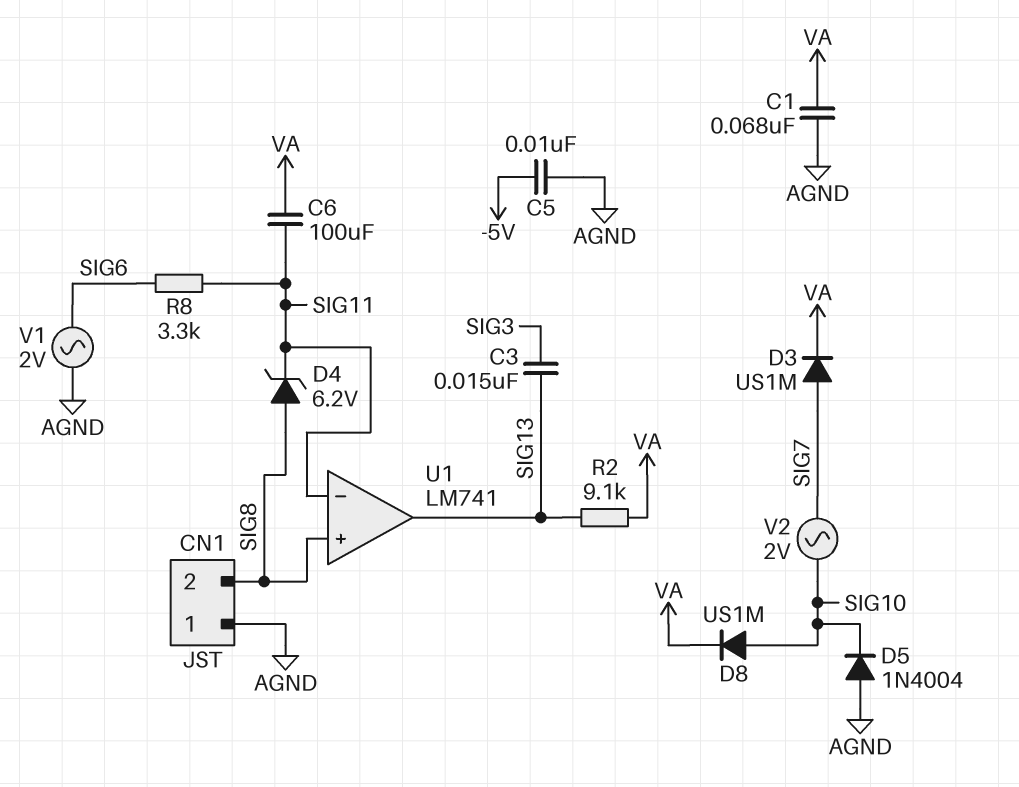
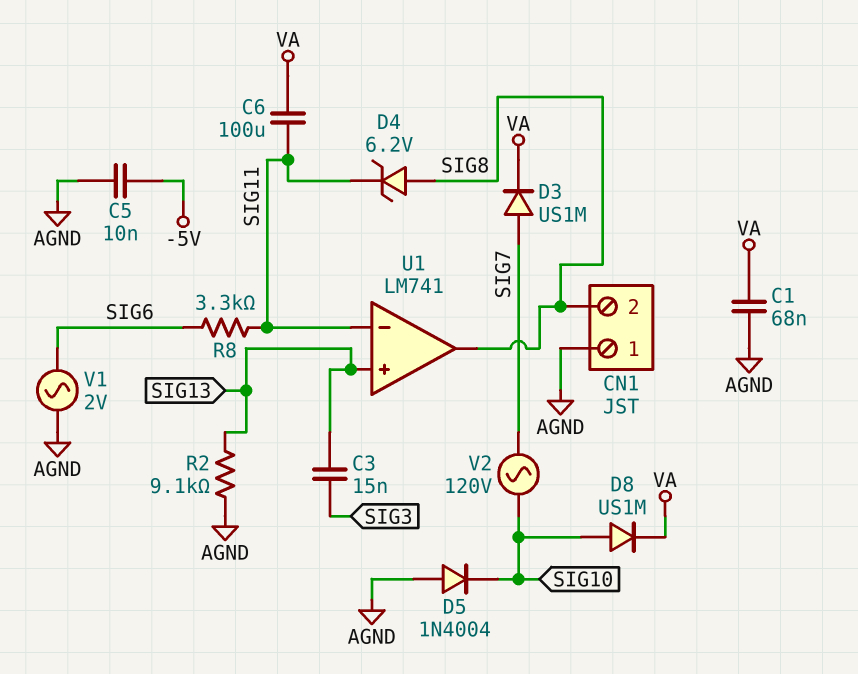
R2: 9.1k (SIG13, VA) -> 9.1k (AGND, SIG13)
U1 pin in+: SIG8 -> SIG13
U1 pin out: SIG13 -> SIG8
V2: AC 2V (SIG7, SIG10) -> AC 120V (SIG7, SIG10)

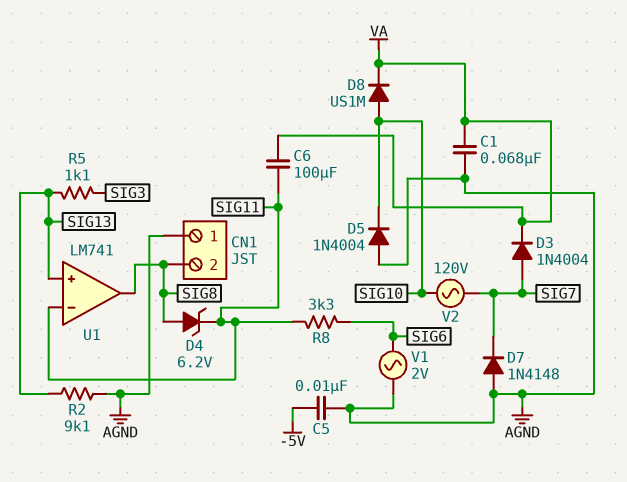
C3: 15nF (SIG3, SIG13) -> none
D3: diode US1M (A SIG7, K VA) -> diode 1N4004 (A SIG7, K VA)
D7: none -> diode 1N4148 (A AGND, K SIG7)
R5: none -> 1.1k (SIG3, SIG13)

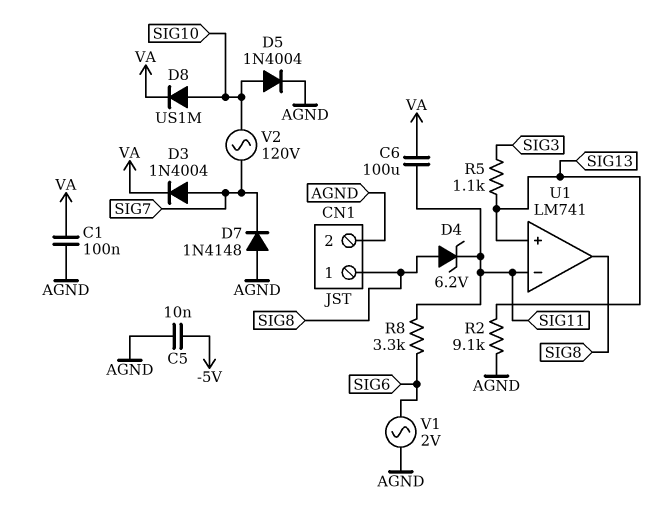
C1: 68nF (AGND, VA) -> 100nF (AGND, VA)
CN1 pin 1: AGND -> SIG8
CN1 pin 2: SIG8 -> AGND
D5: diode 1N4004 (A AGND, K SIG10) -> diode 1N4004 (A SIG10, K AGND)

